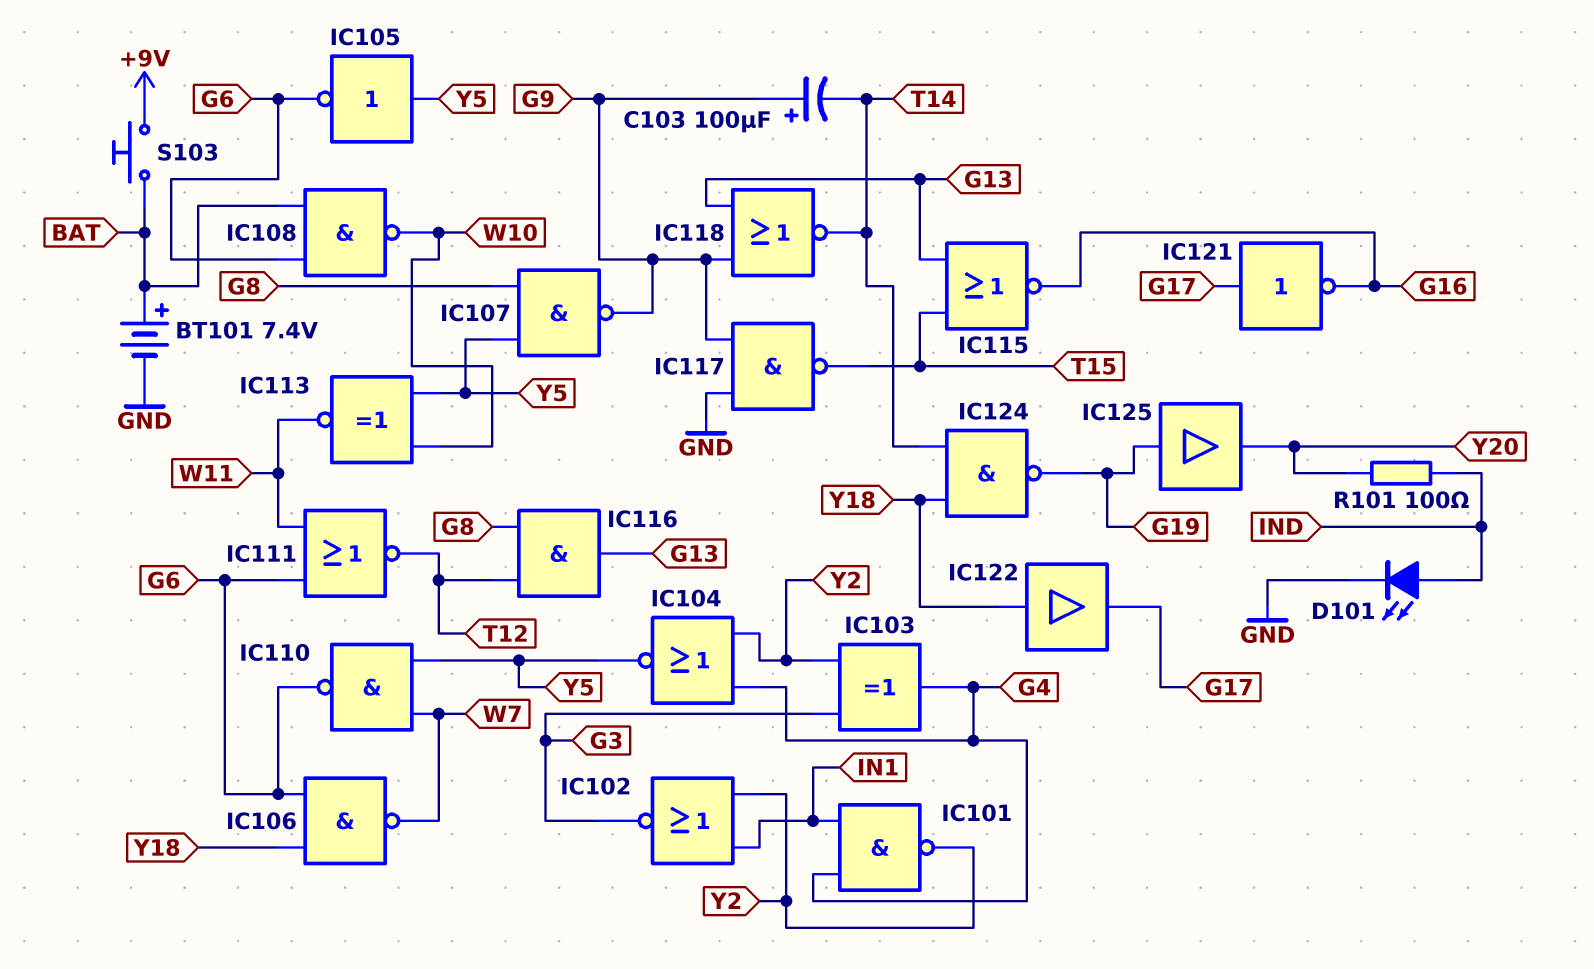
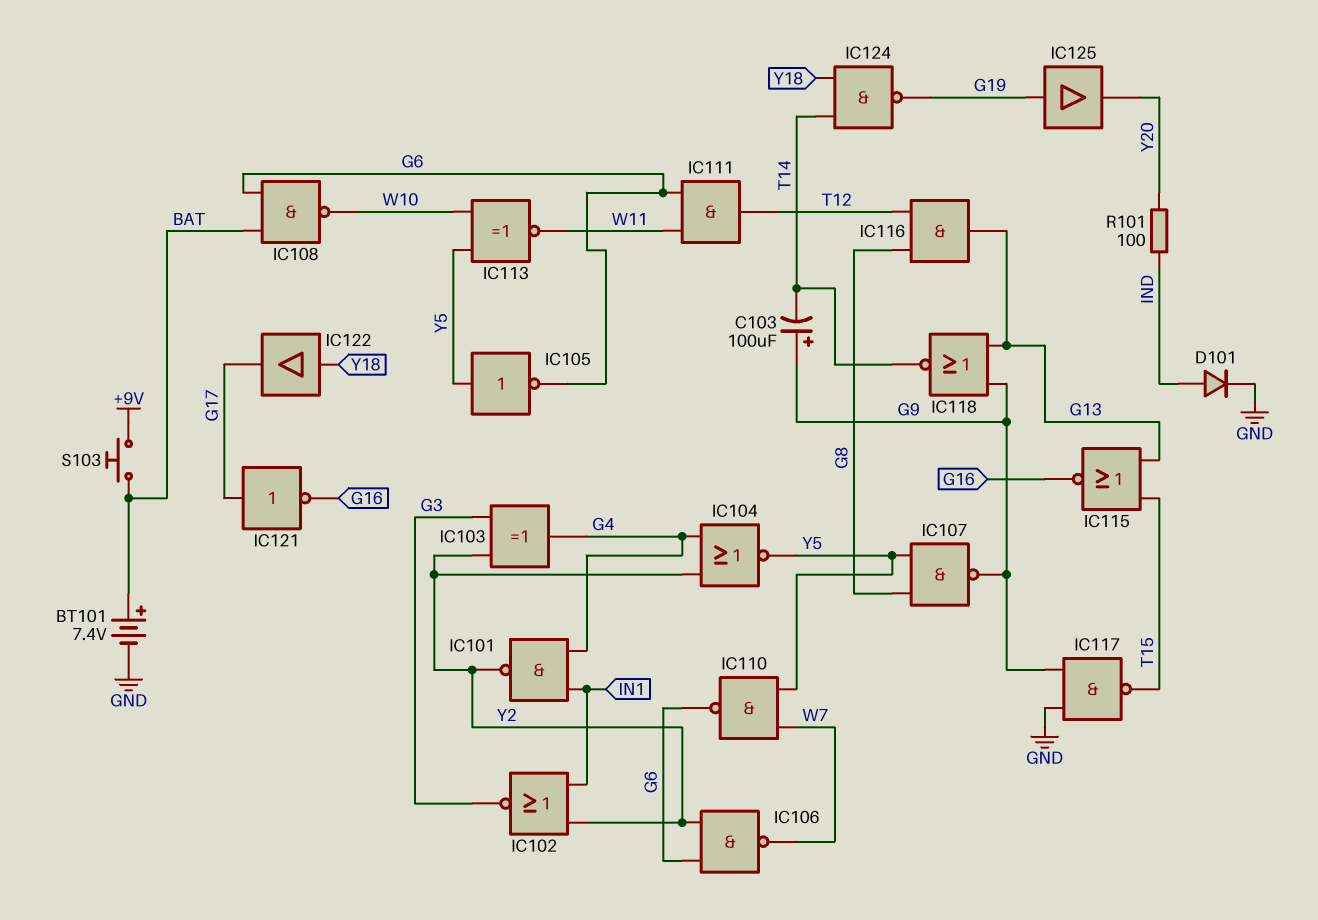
D101: LED (A IND, K GND) -> diode (A IND, K GND)
IC106: NAND (in G6, in Y18, out W7) -> NAND (in G6, in Y2, out W7)
IC111: NOR (in G6, in W11, out T12) -> AND (in G6, in W11, out T12)

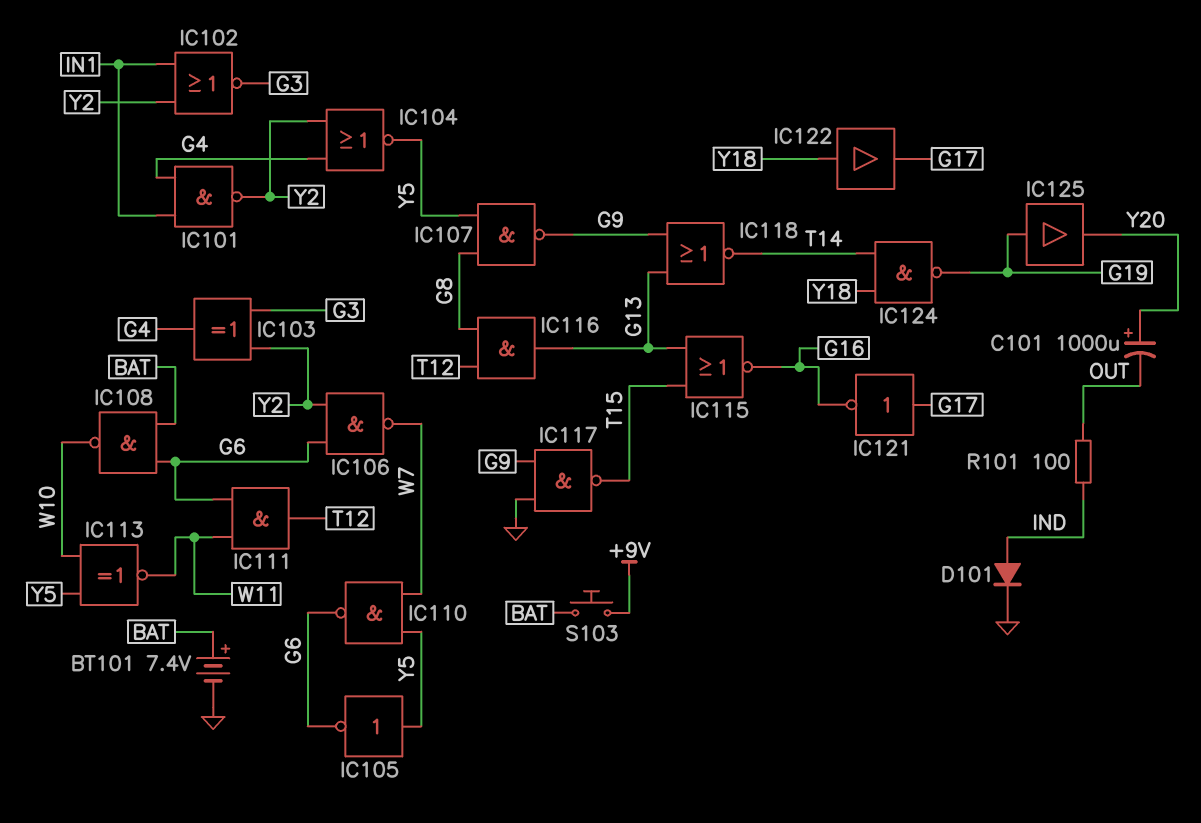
C101: none -> 1000uF (plus Y20, minus OUT)
C103: 100uF (plus G9, minus T14) -> none
R101: 100 (IND, Y20) -> 100 (IND, OUT)

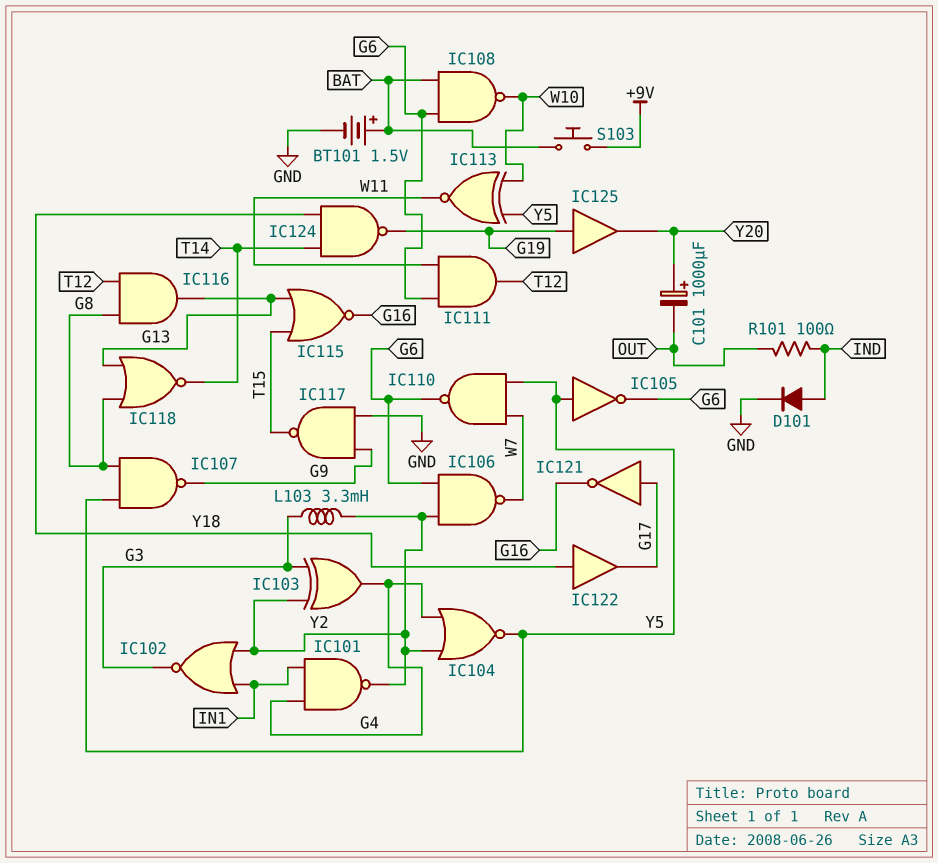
BT101: 7.4V (plus BAT, minus GND) -> 1.5V (plus BAT, minus GND)
IC118: NOR (in G9, in G13, out T14) -> NOR (in G8, in G13, out T14)
L103: none -> 3.3mH (G3, Y2)

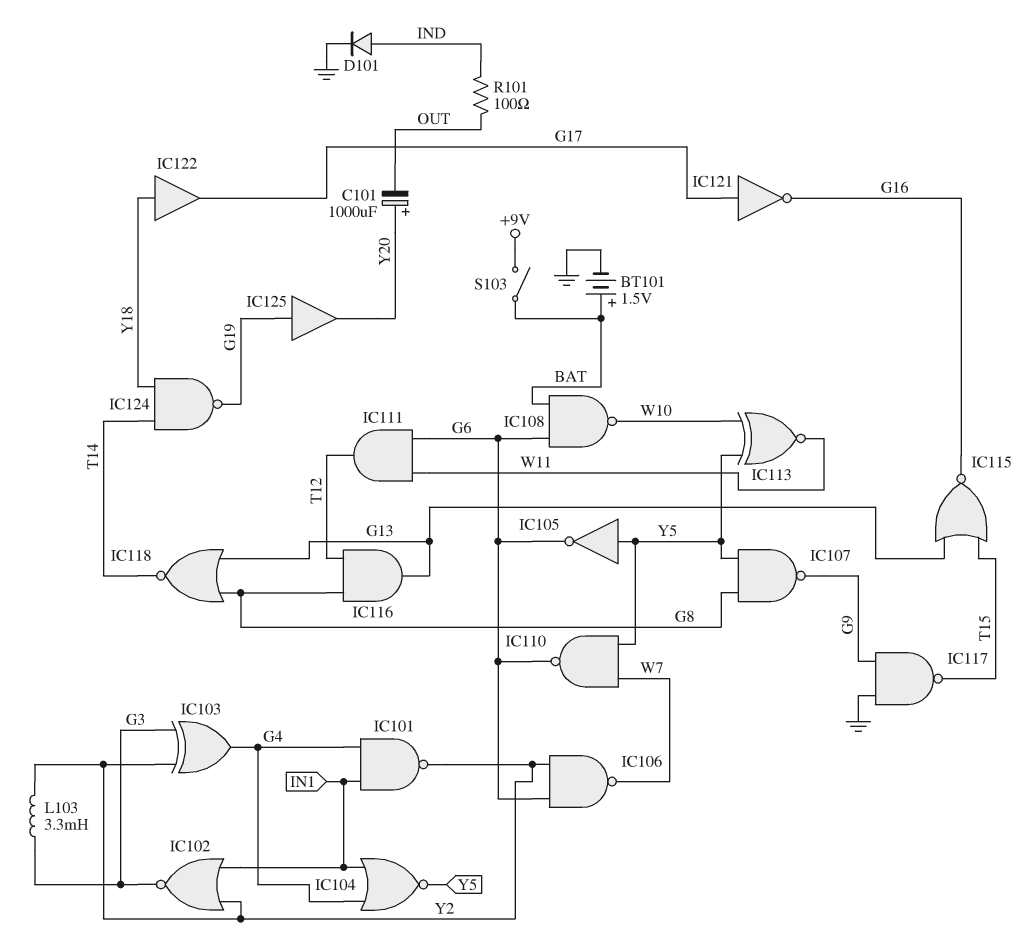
IC104: NOR (in G4, in Y2, out Y5) -> NOR (in G4, in IN1, out Y5)
S103: button (+9V, BAT) -> switch (+9V, BAT)

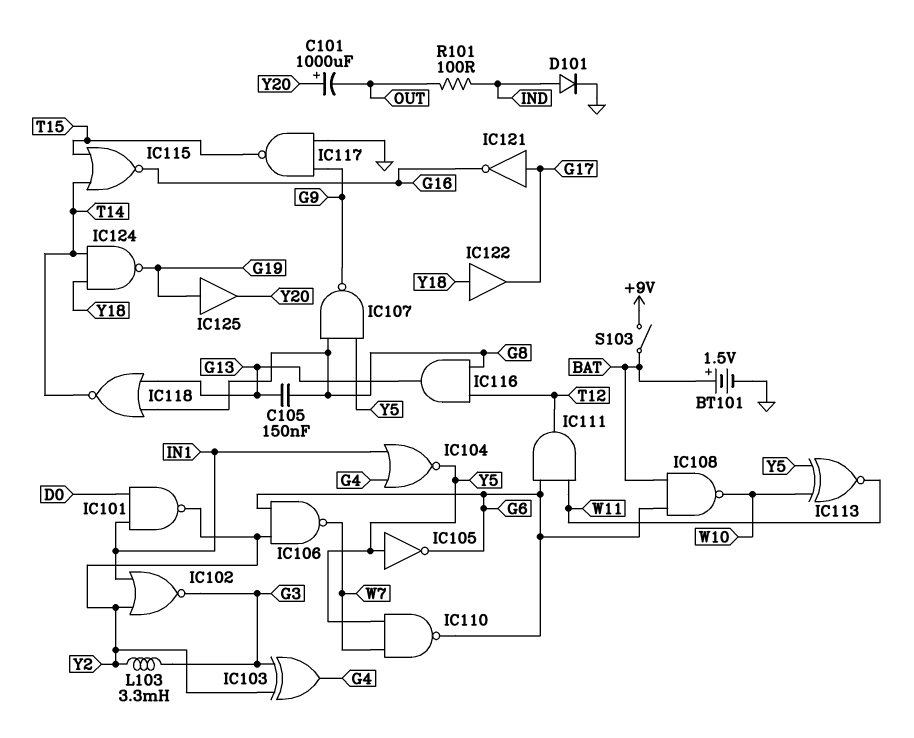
C105: none -> 150nF (G8, G13)
IC101: NAND (in G4, in IN1, out Y2) -> NAND (in D0, in IN1, out Y2)
IC115: NOR (in G13, in T15, out G16) -> NOR (in T14, in T15, out G16)

